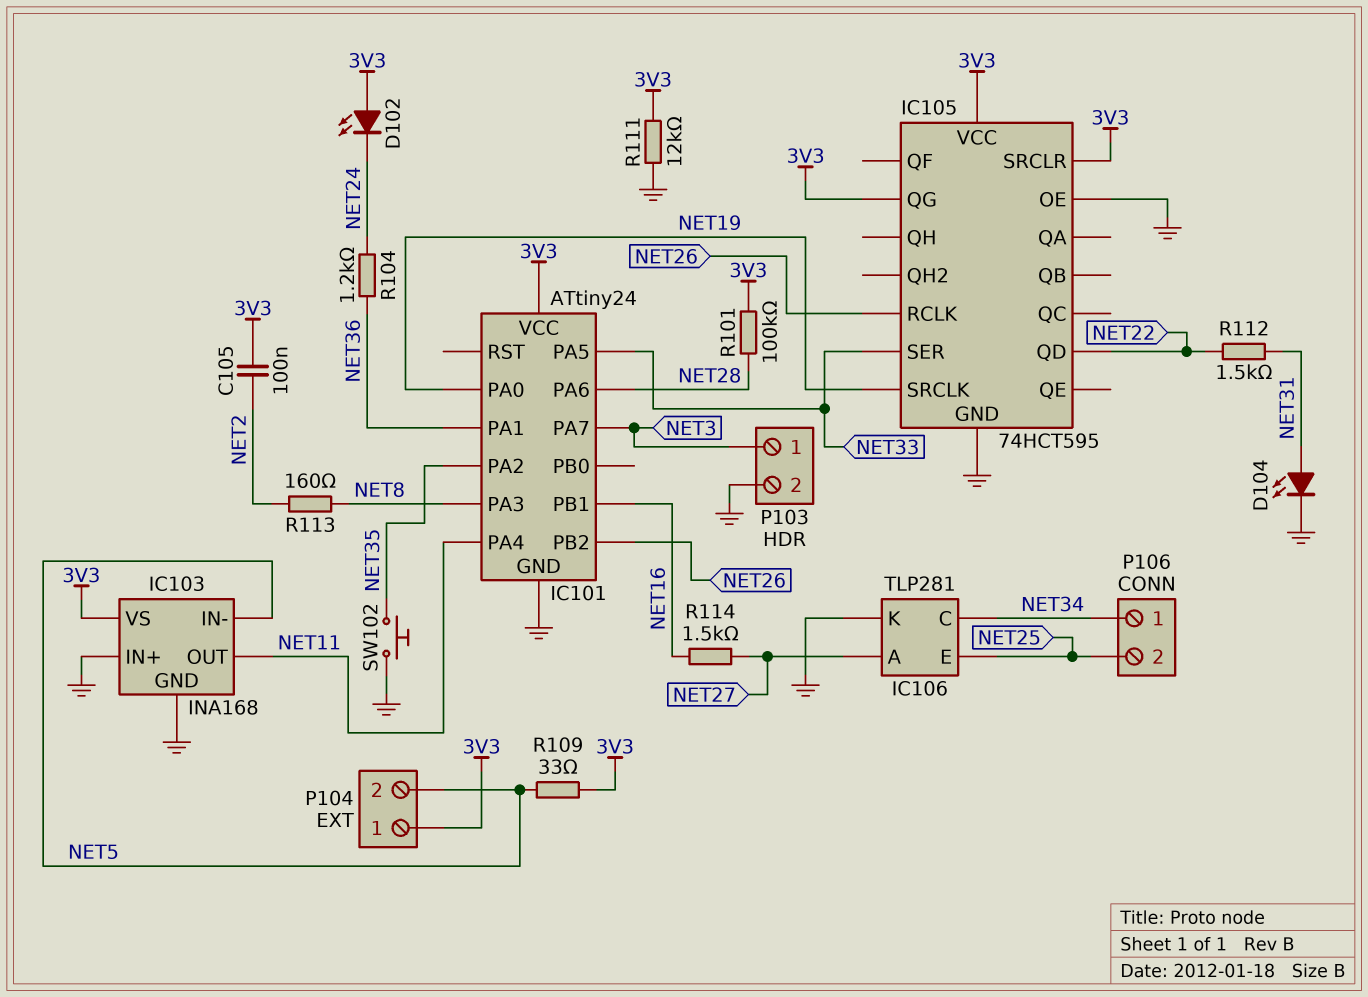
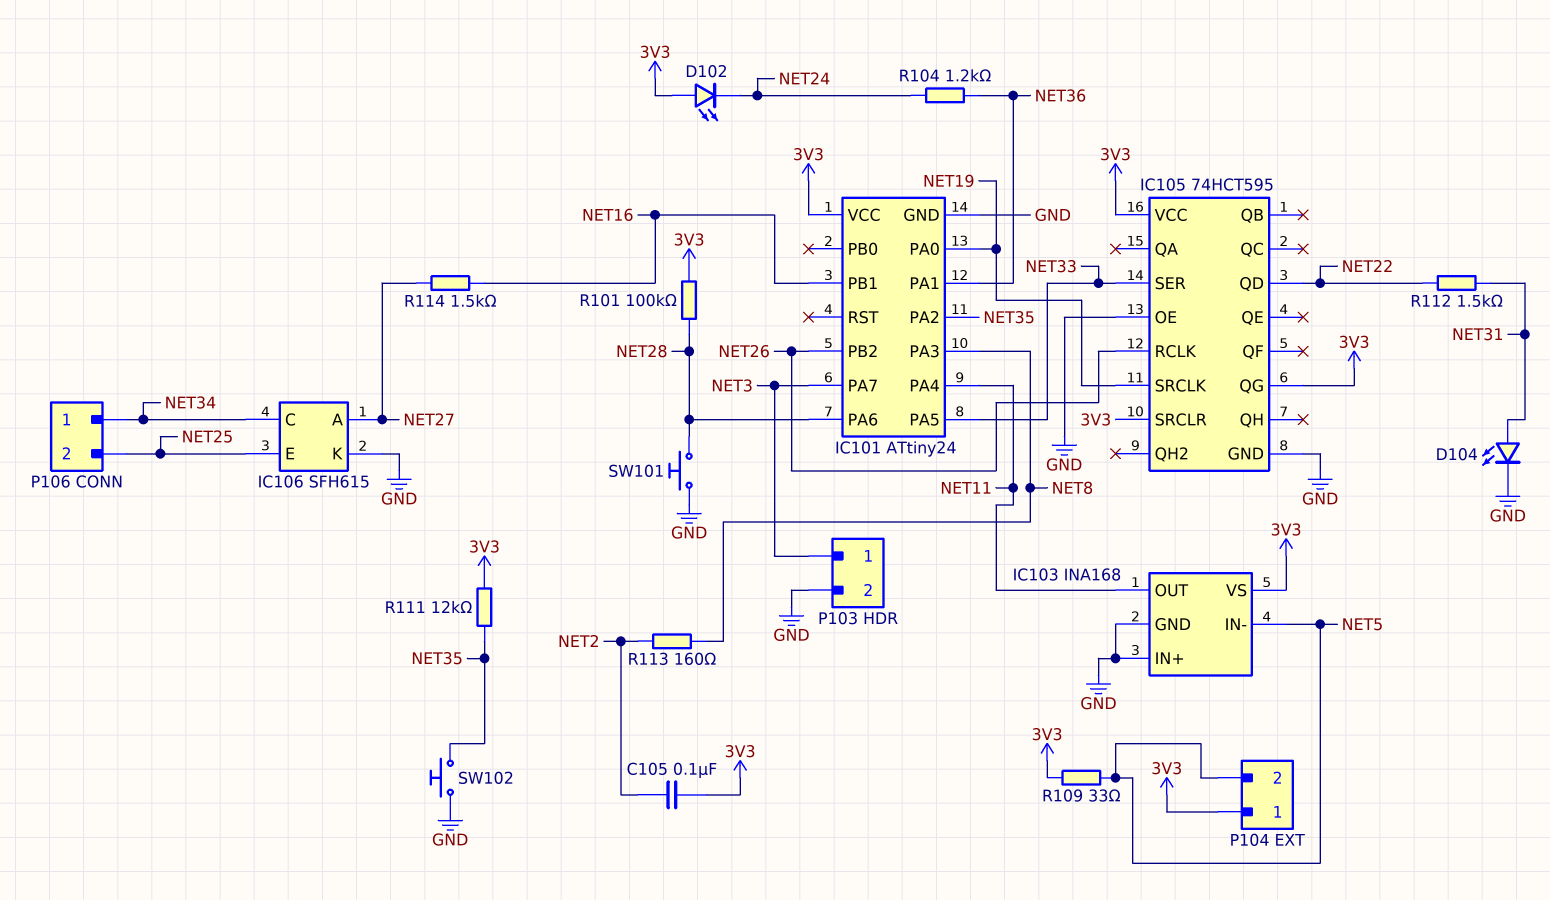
IC106: TLP281 -> SFH615
R111: 12k (3V3, GND) -> 12k (3V3, NET35)
SW101: none -> button (GND, NET28)

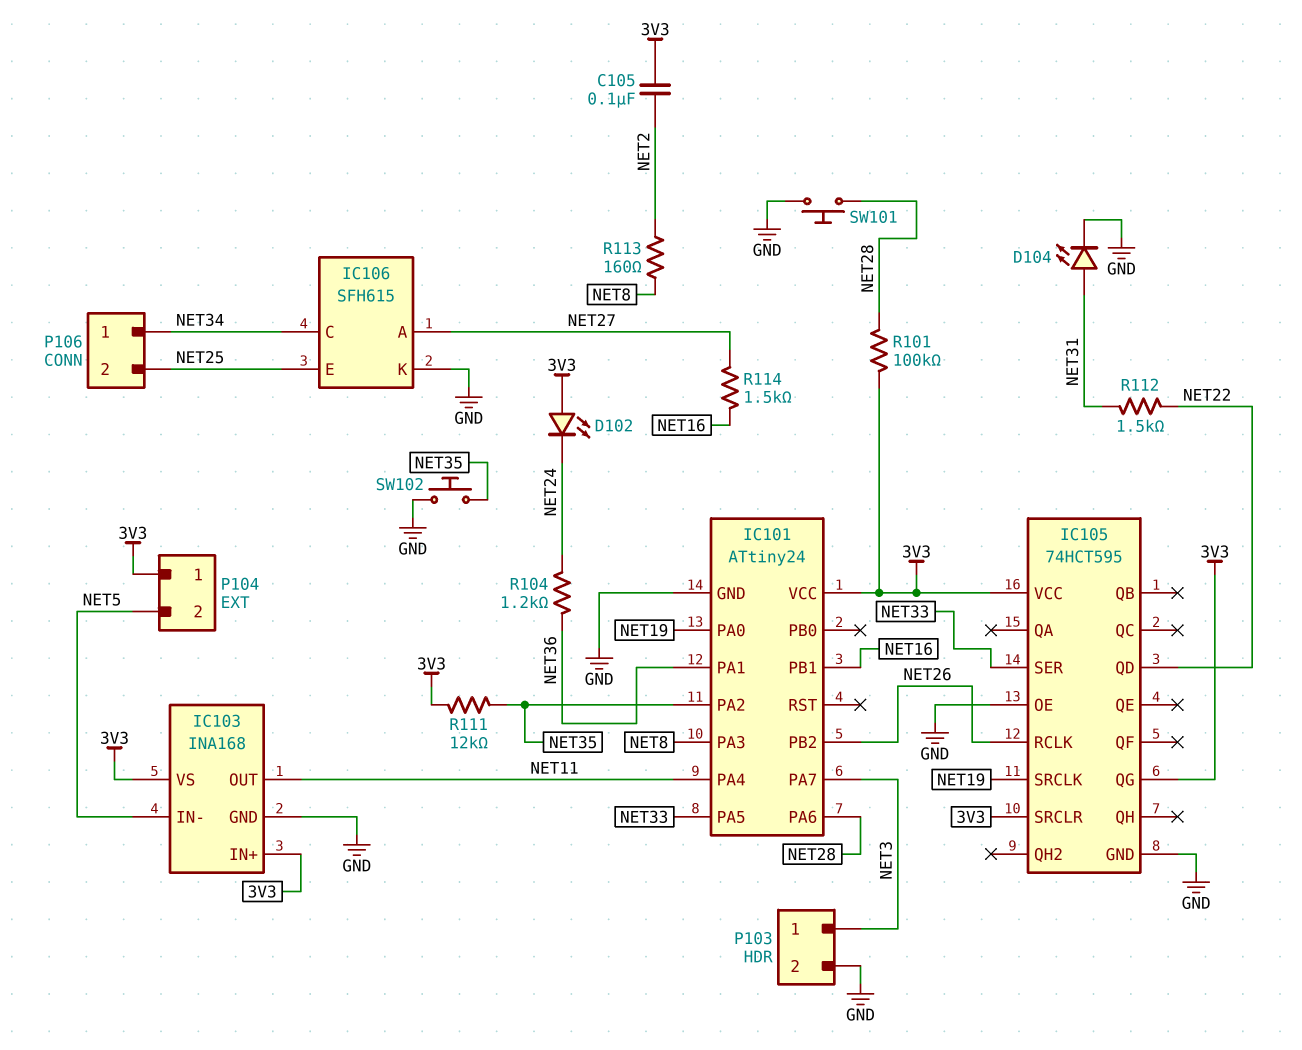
IC103 pin IN+: GND -> 3V3
R109: 33 (3V3, NET5) -> none

